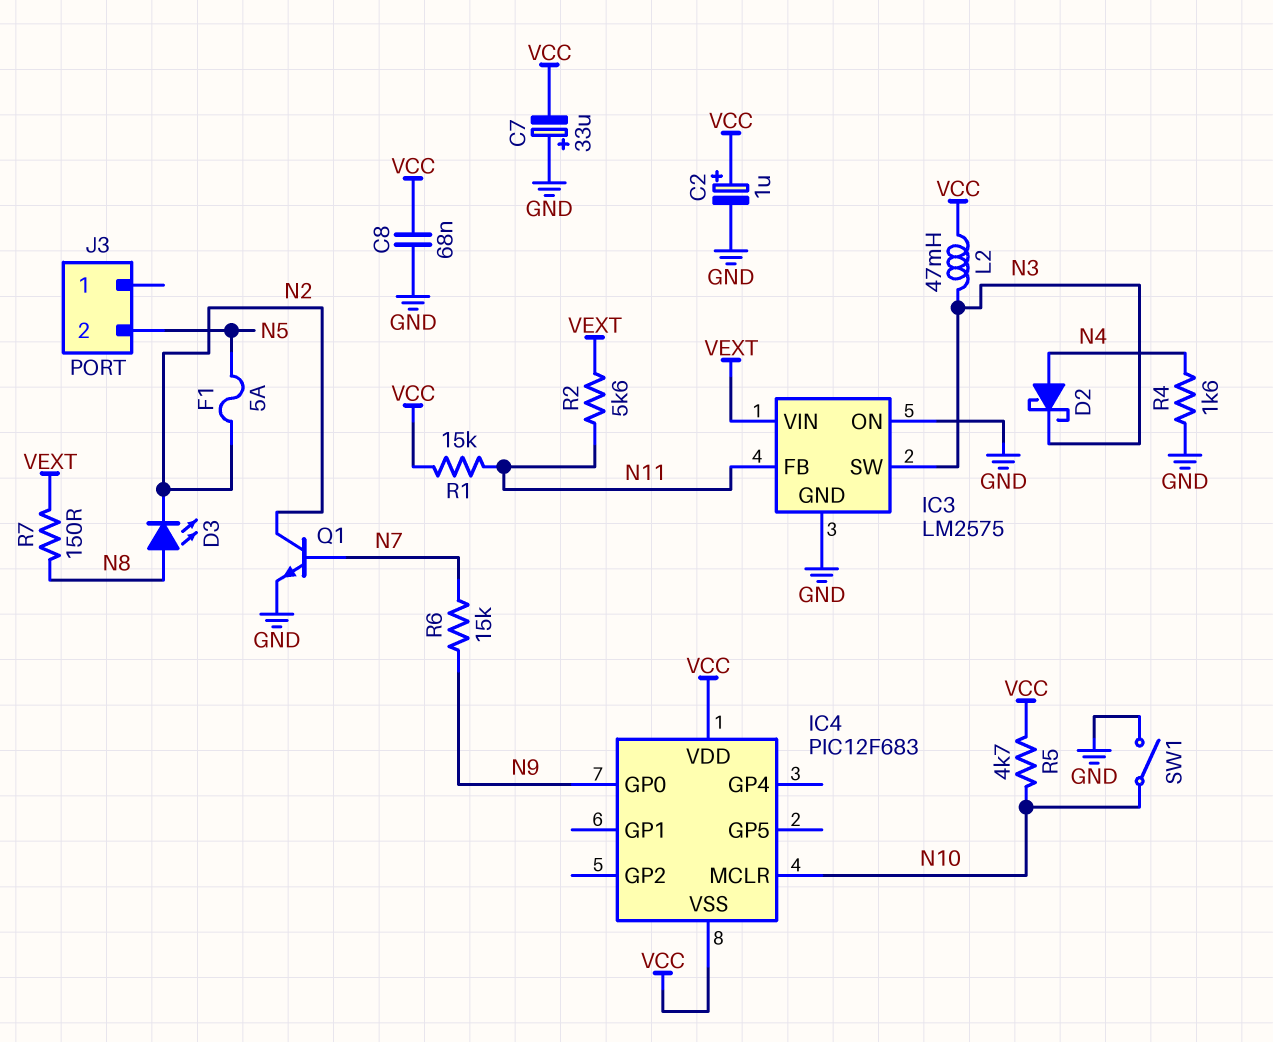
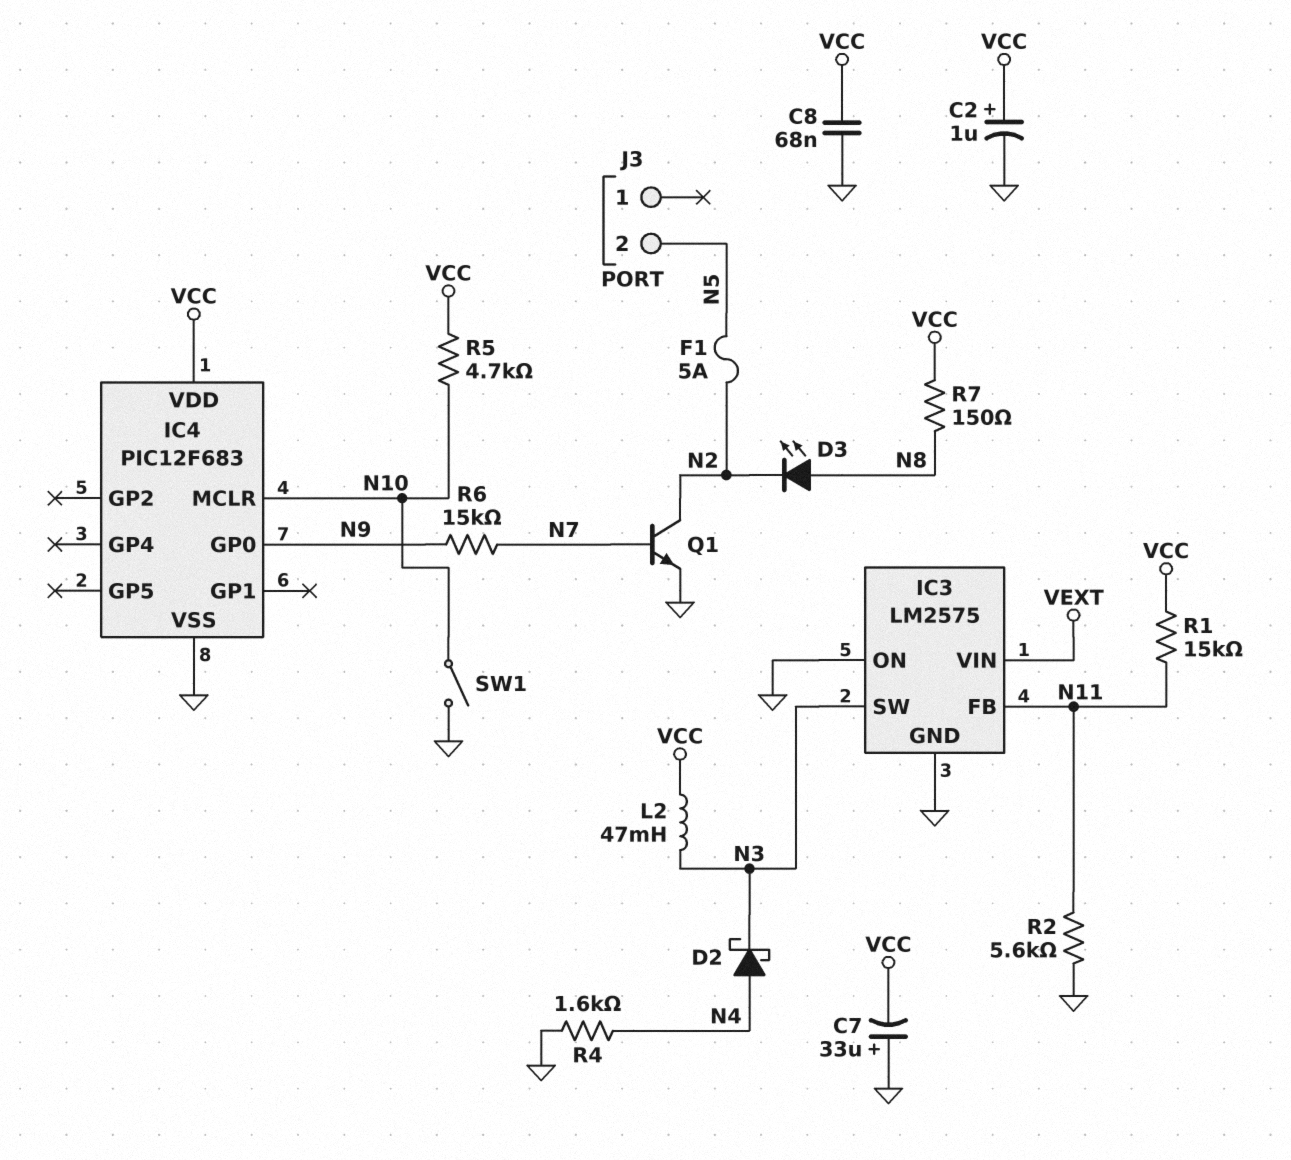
IC4 pin VSS: VCC -> GND
R2: 5.6k (N11, VEXT) -> 5.6k (GND, N11)
R7: 150 (N8, VEXT) -> 150 (N8, VCC)

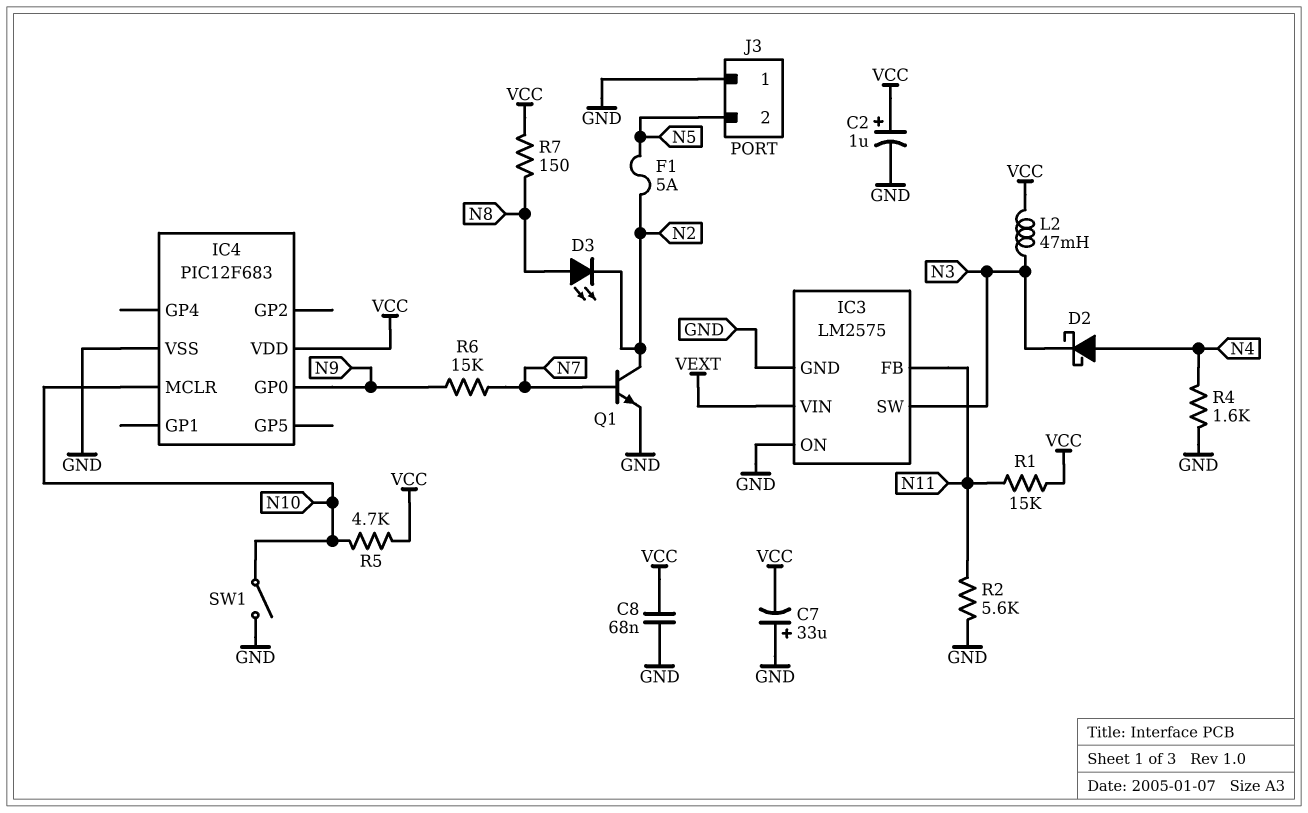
J3 pin 1: none -> GND

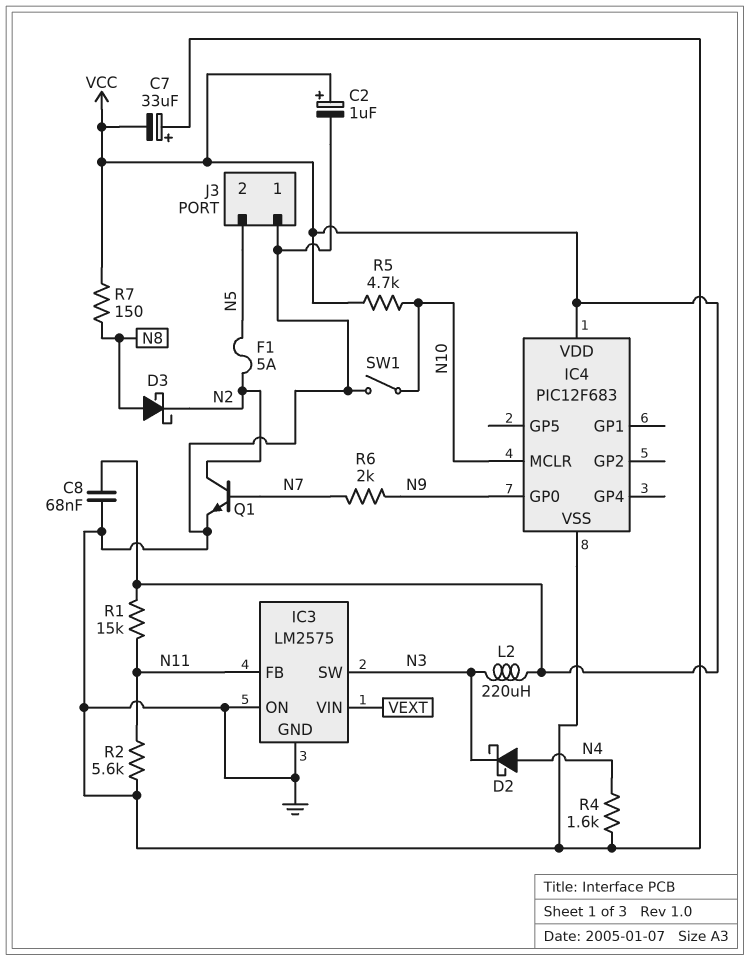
D3: LED (A N8, K N2) -> schottky (A N8, K N2)
L2: 47mH (N3, VCC) -> 220uH (N3, VCC)
R6: 15k (N7, N9) -> 2k (N7, N9)

